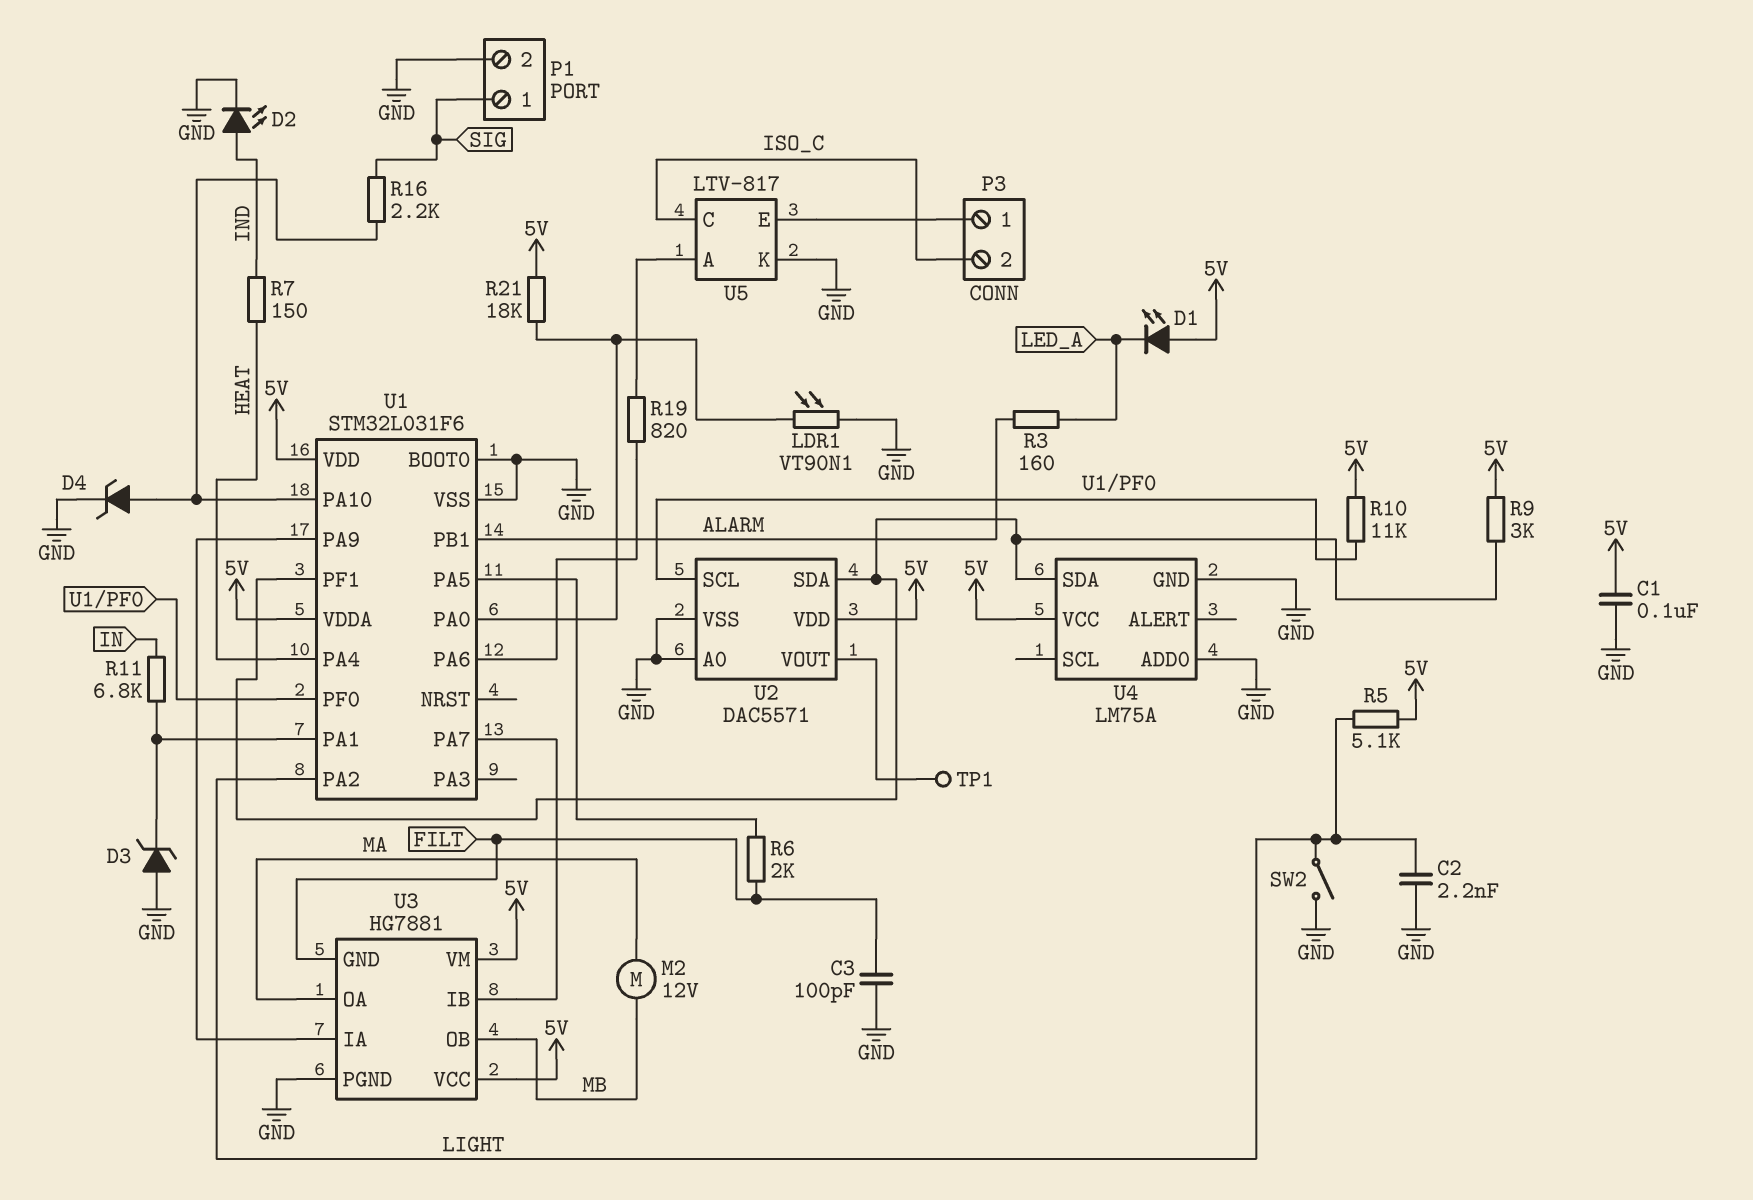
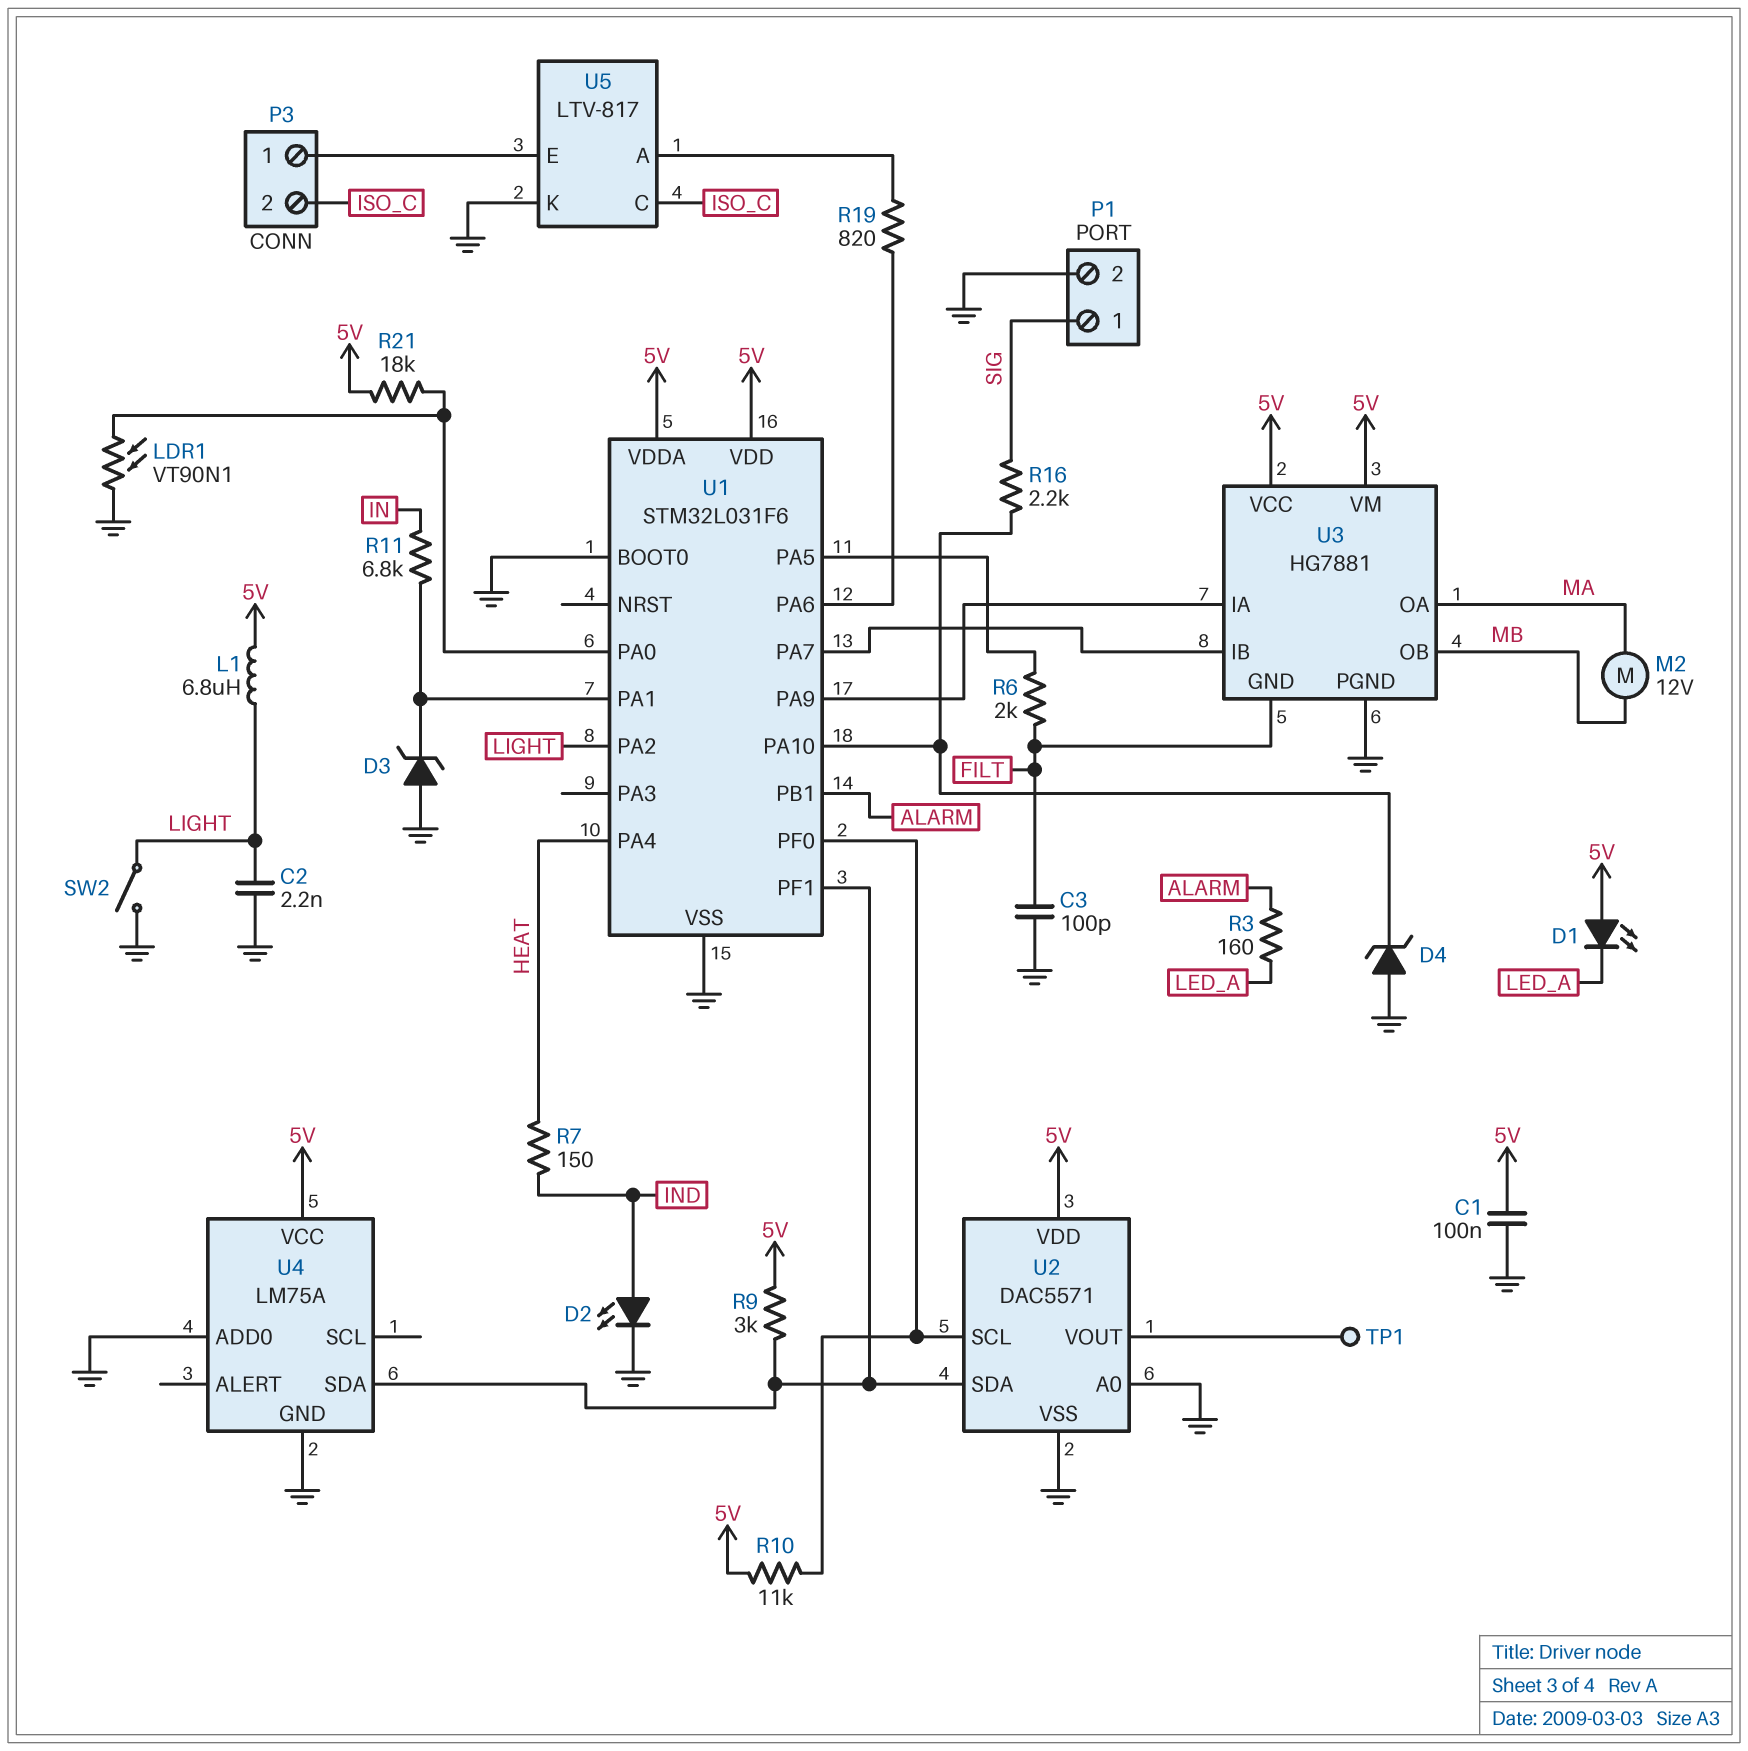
D4: zener (A U1/PA10, K GND) -> zener (A GND, K U1/PA10)
L1: none -> 6.8uH (5V, LIGHT)
R5: 5.1k (5V, LIGHT) -> none

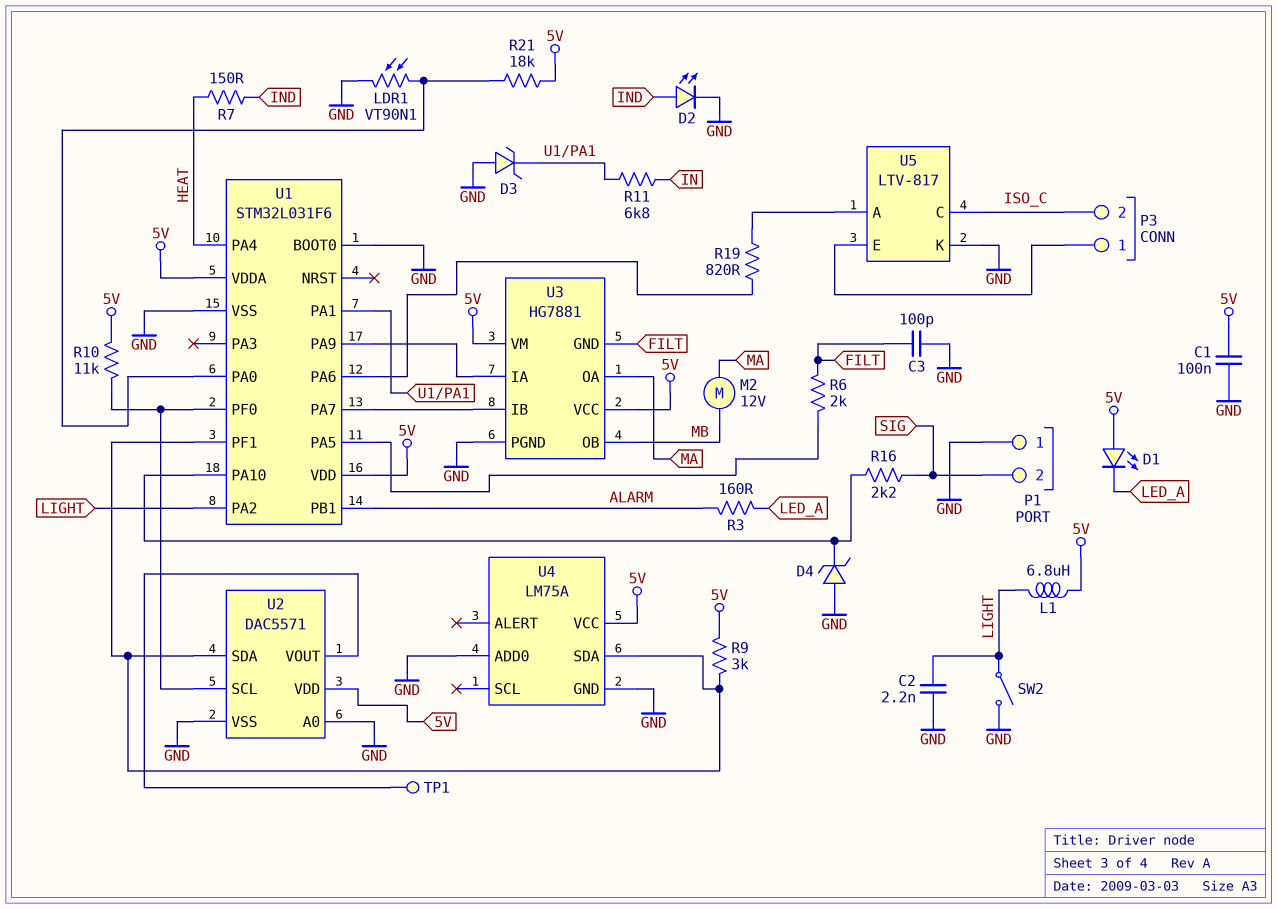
P1 pin 1: SIG -> GND
P1 pin 2: GND -> SIG

